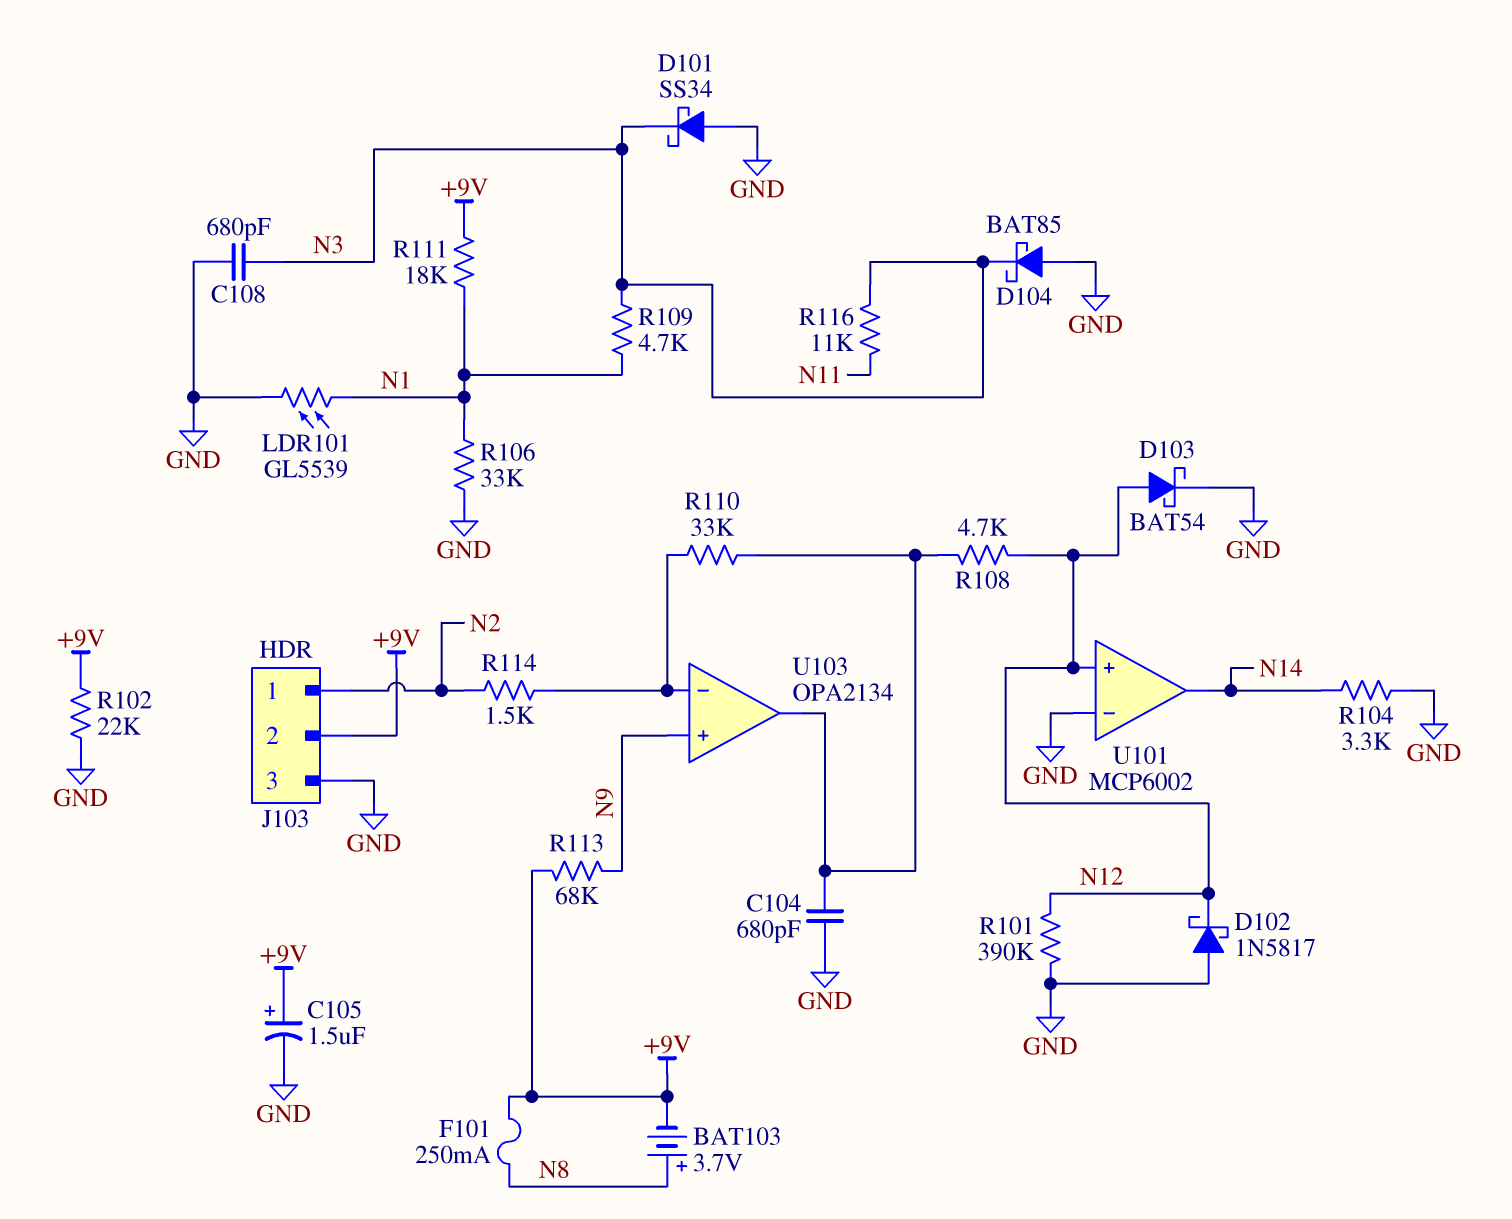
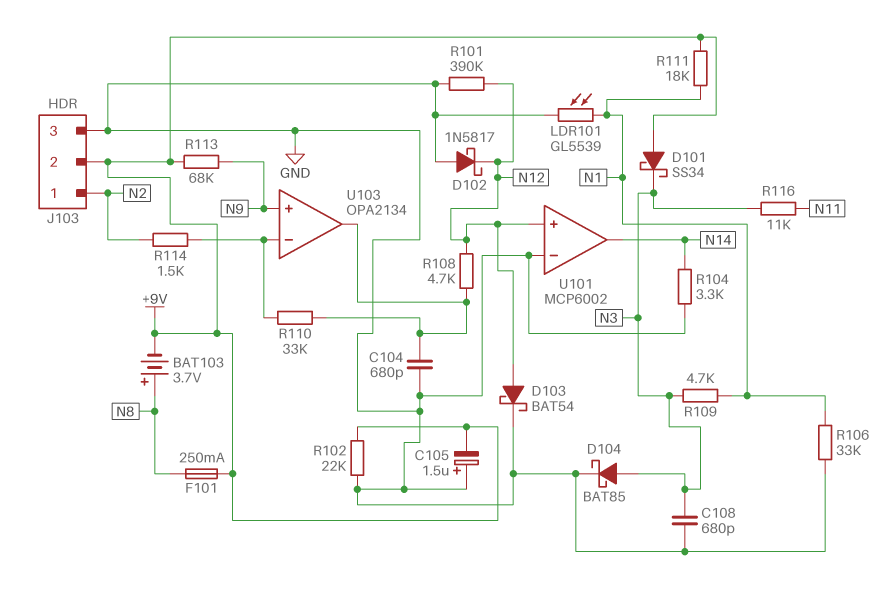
C105: 1.5uF (plus +9V, minus GND) -> 1.5uF (plus GND, minus +9V)
D101: schottky SS34 (A GND, K N3) -> schottky SS34 (A +9V, K N3)
D104: schottky BAT85 (A GND, K N3) -> schottky BAT85 (A N3, K GND)

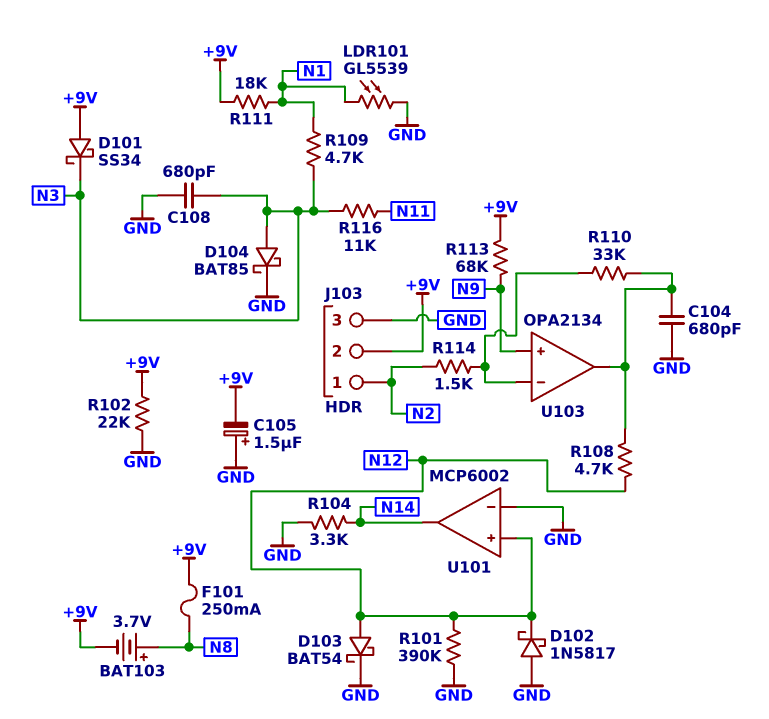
R106: 33k (GND, N1) -> none

